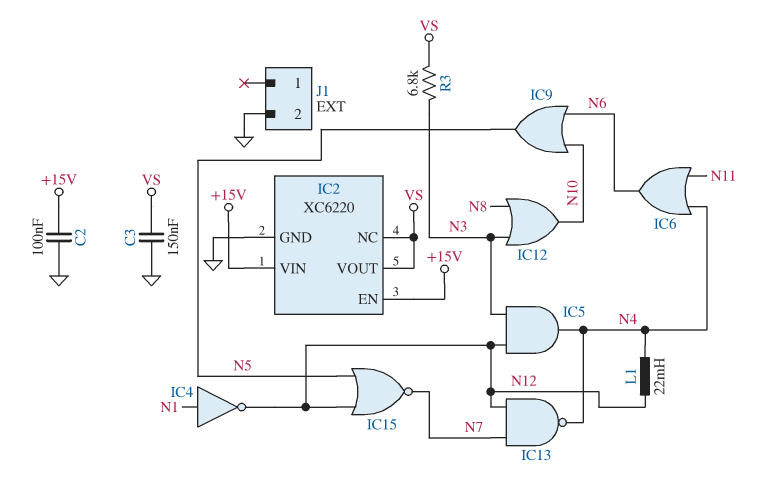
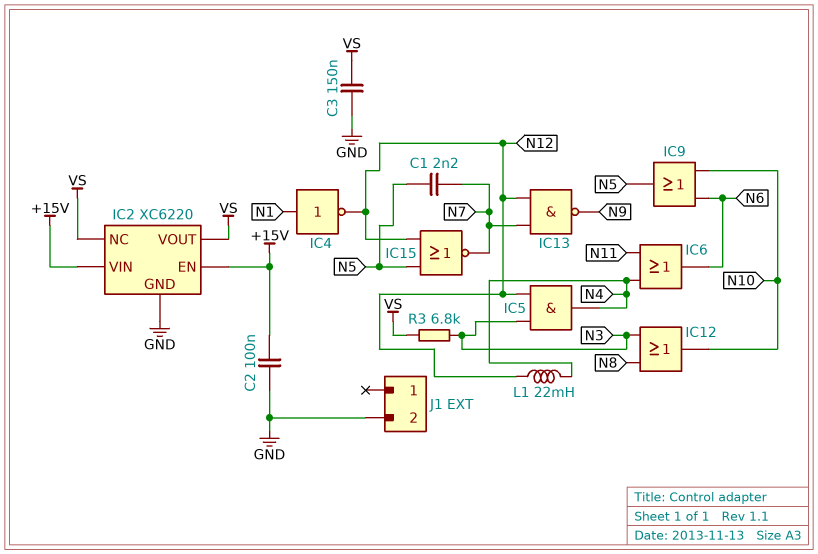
C1: none -> 2.2nF (N5, N7)
IC13: NAND (in N7, in N12, out N4) -> NAND (in N7, in N12, out N9)

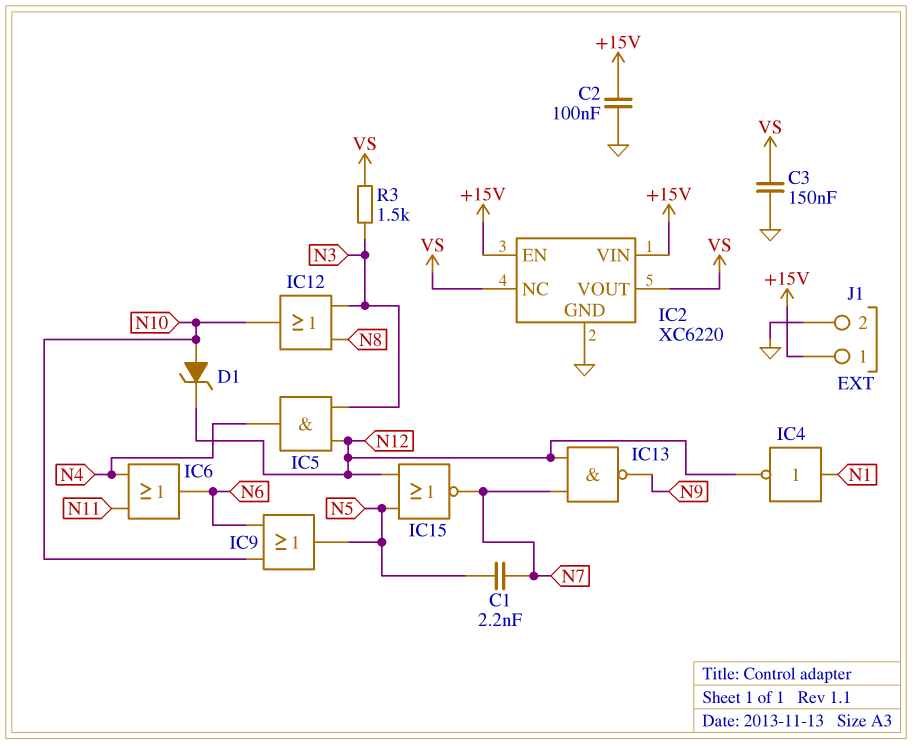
D1: none -> zener (A N10, K N12)
J1 pin 1: none -> +15V
L1: 22mH (N4, N12) -> none
R3: 6.8k (N3, VS) -> 1.5k (N3, VS)

